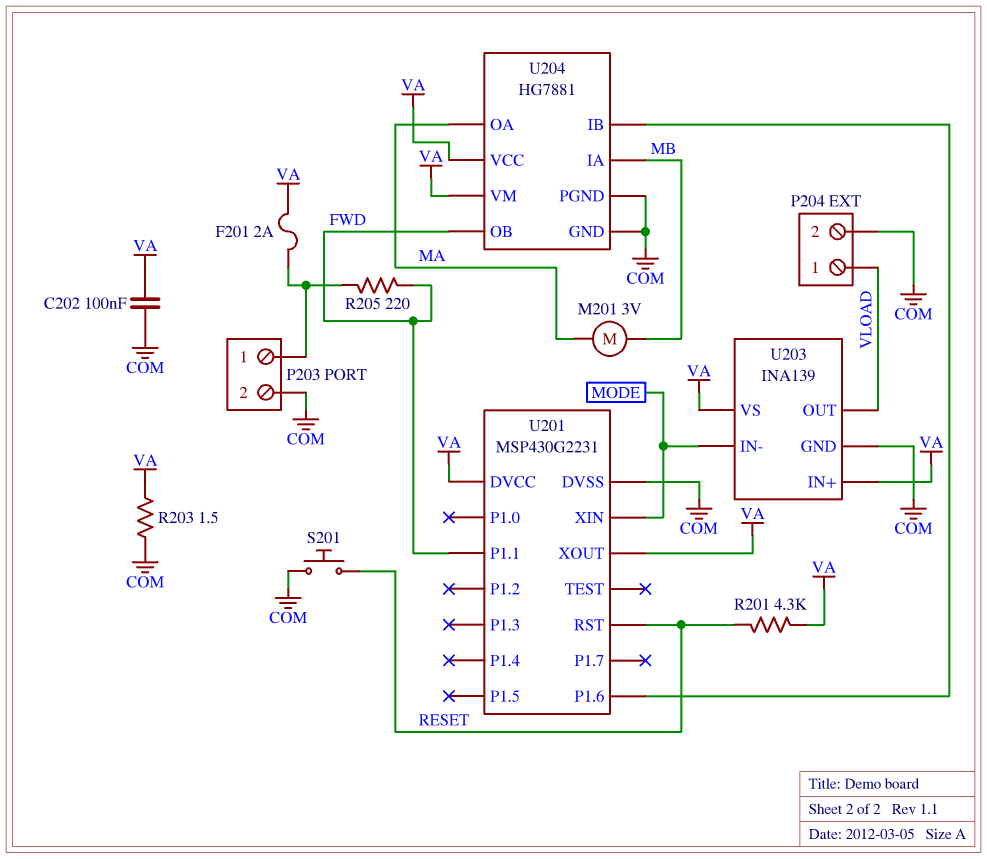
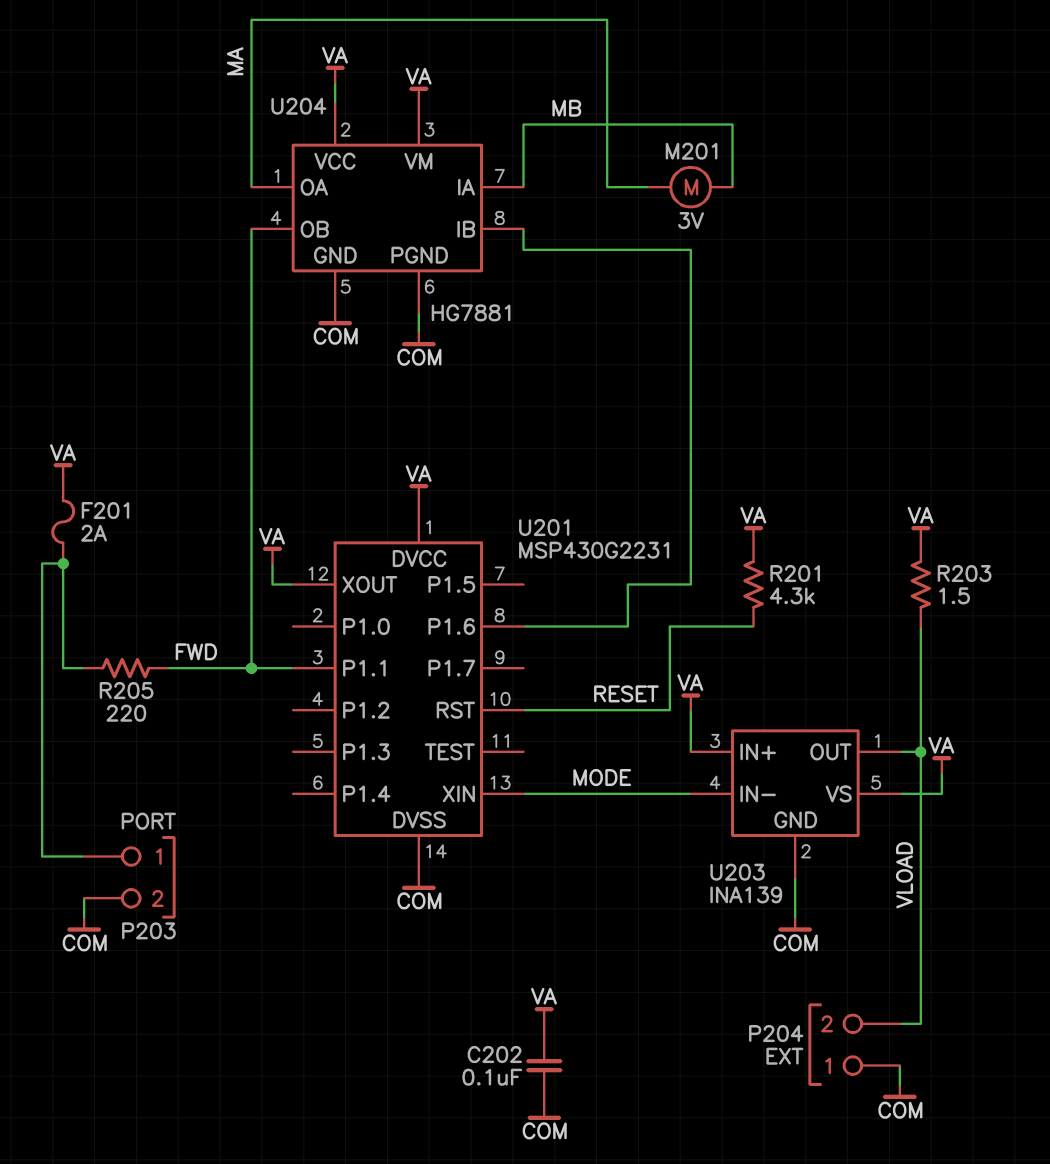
P204 pin 1: VLOAD -> COM
P204 pin 2: COM -> VLOAD
R203: 1.5 (COM, VA) -> 1.5 (VA, VLOAD)
S201: button (COM, RESET) -> none

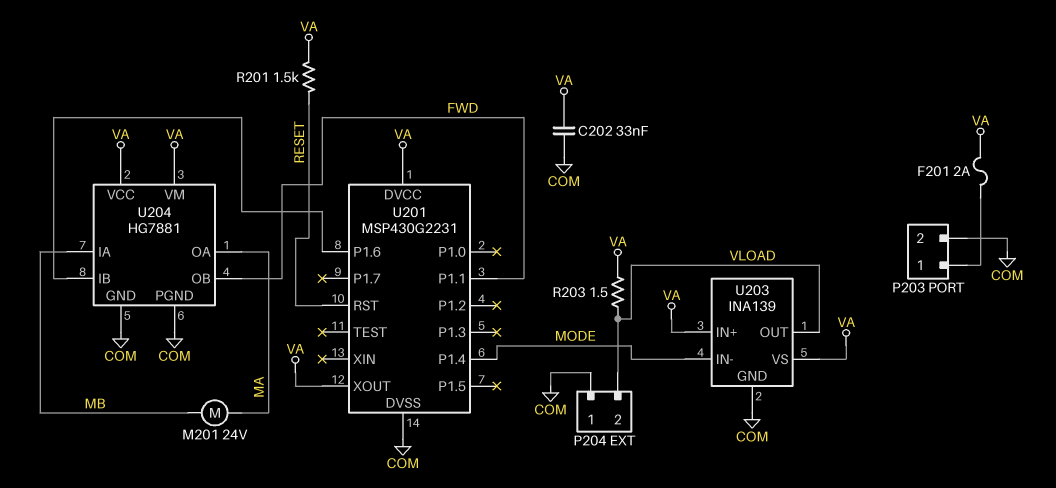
C202: 100nF (COM, VA) -> 33nF (COM, VA)
M201: motor 3V (MA, MB) -> motor 24V (MA, MB)
R201: 4.3k (RESET, VA) -> 1.5k (RESET, VA)
R205: 220 (FWD, P203/1) -> none
U201 pin P1.4: none -> MODE
U201 pin XIN: MODE -> none

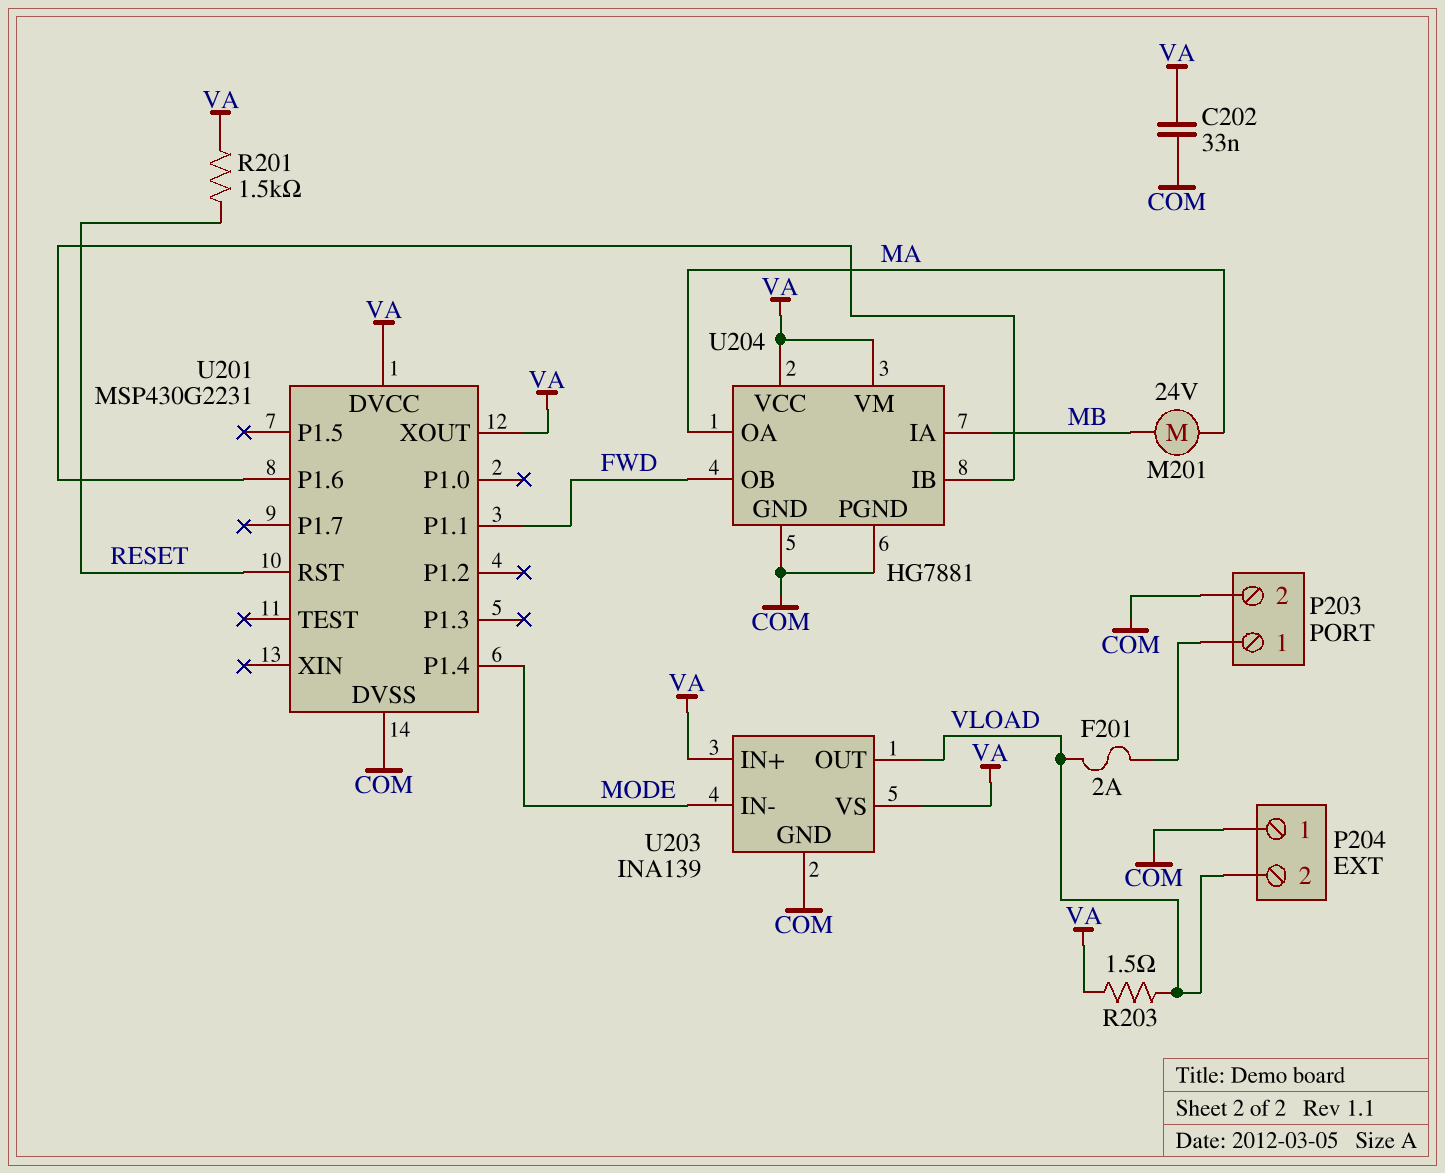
F201: 2A (P203/1, VA) -> 2A (P203/1, VLOAD)

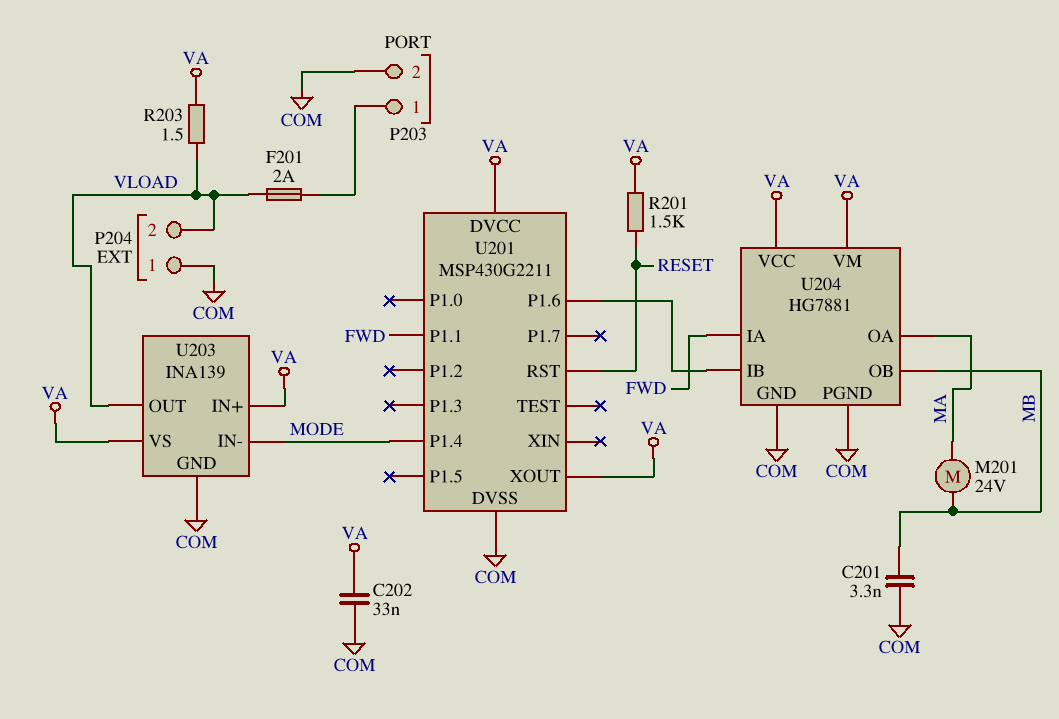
C201: none -> 3.3nF (COM, MB)
U201: MSP430G2231 -> MSP430G2211
U204 pin IA: MB -> FWD
U204 pin OB: FWD -> MB

